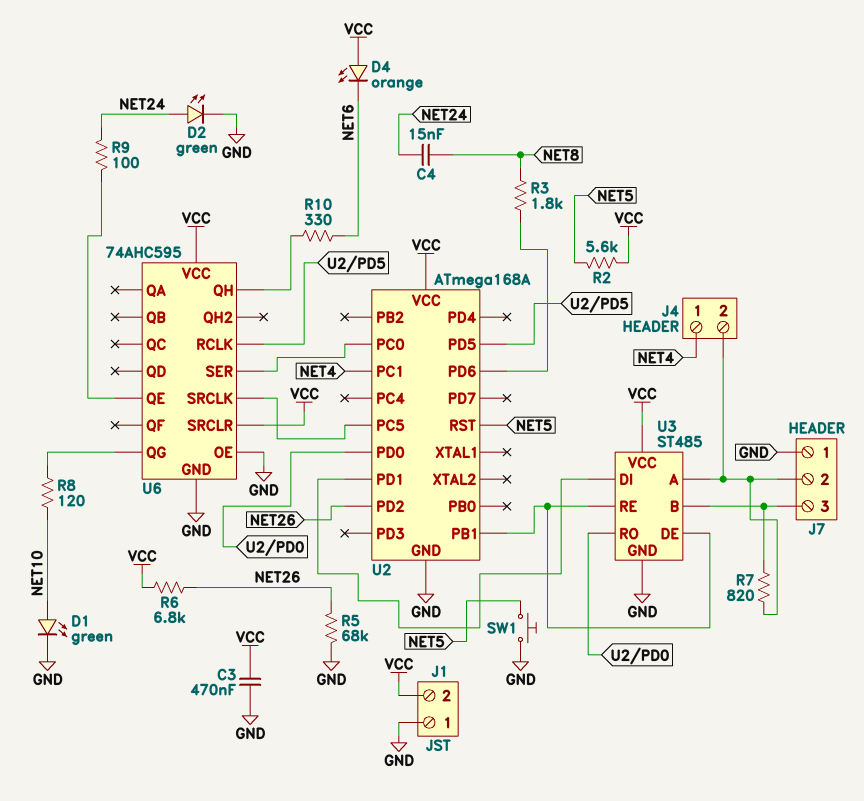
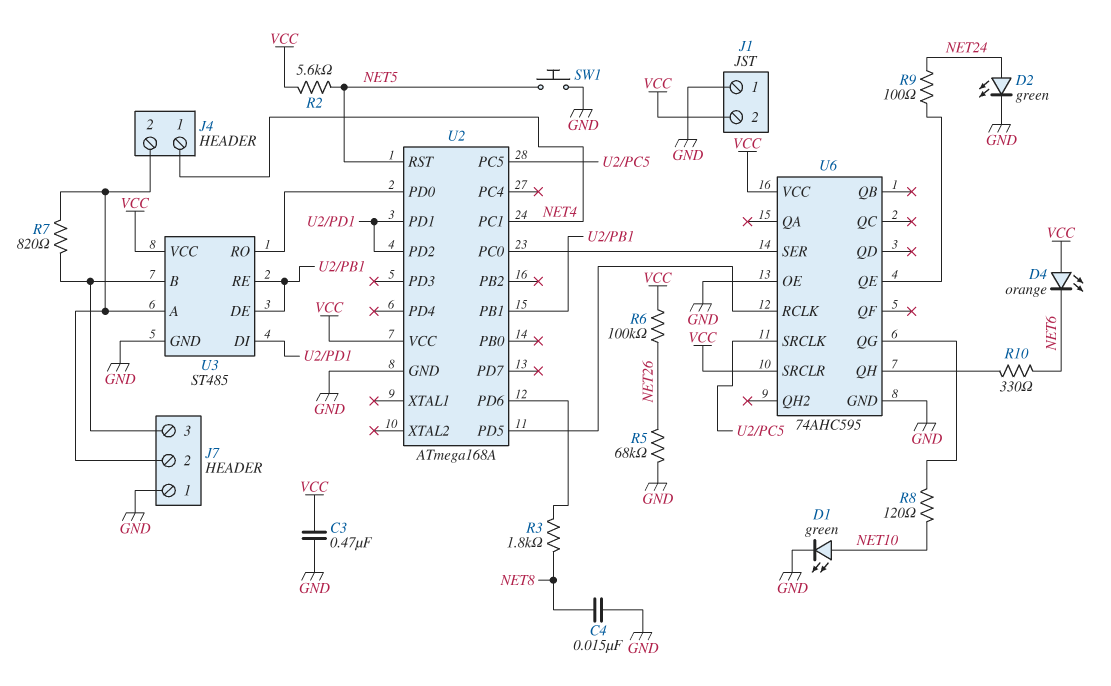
C4: 15nF (NET8, NET24) -> 15nF (GND, NET8)
R6: 6.8k (NET26, VCC) -> 100k (NET26, VCC)
U2 pin PD2: NET26 -> U2/PD1

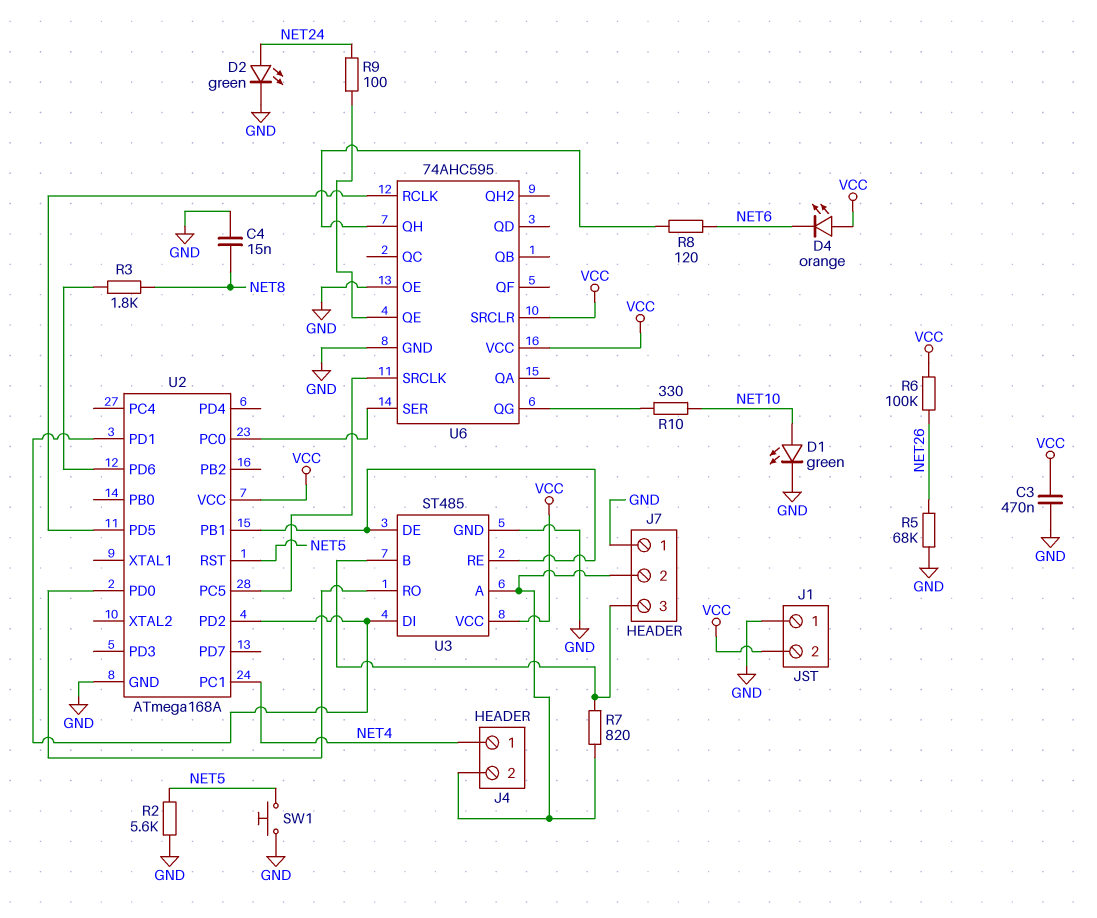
R2: 5.6k (NET5, VCC) -> 5.6k (GND, NET5)
R8: 120 (NET10, U6/QG) -> 120 (NET6, U6/QH)
R10: 330 (NET6, U6/QH) -> 330 (NET10, U6/QG)

